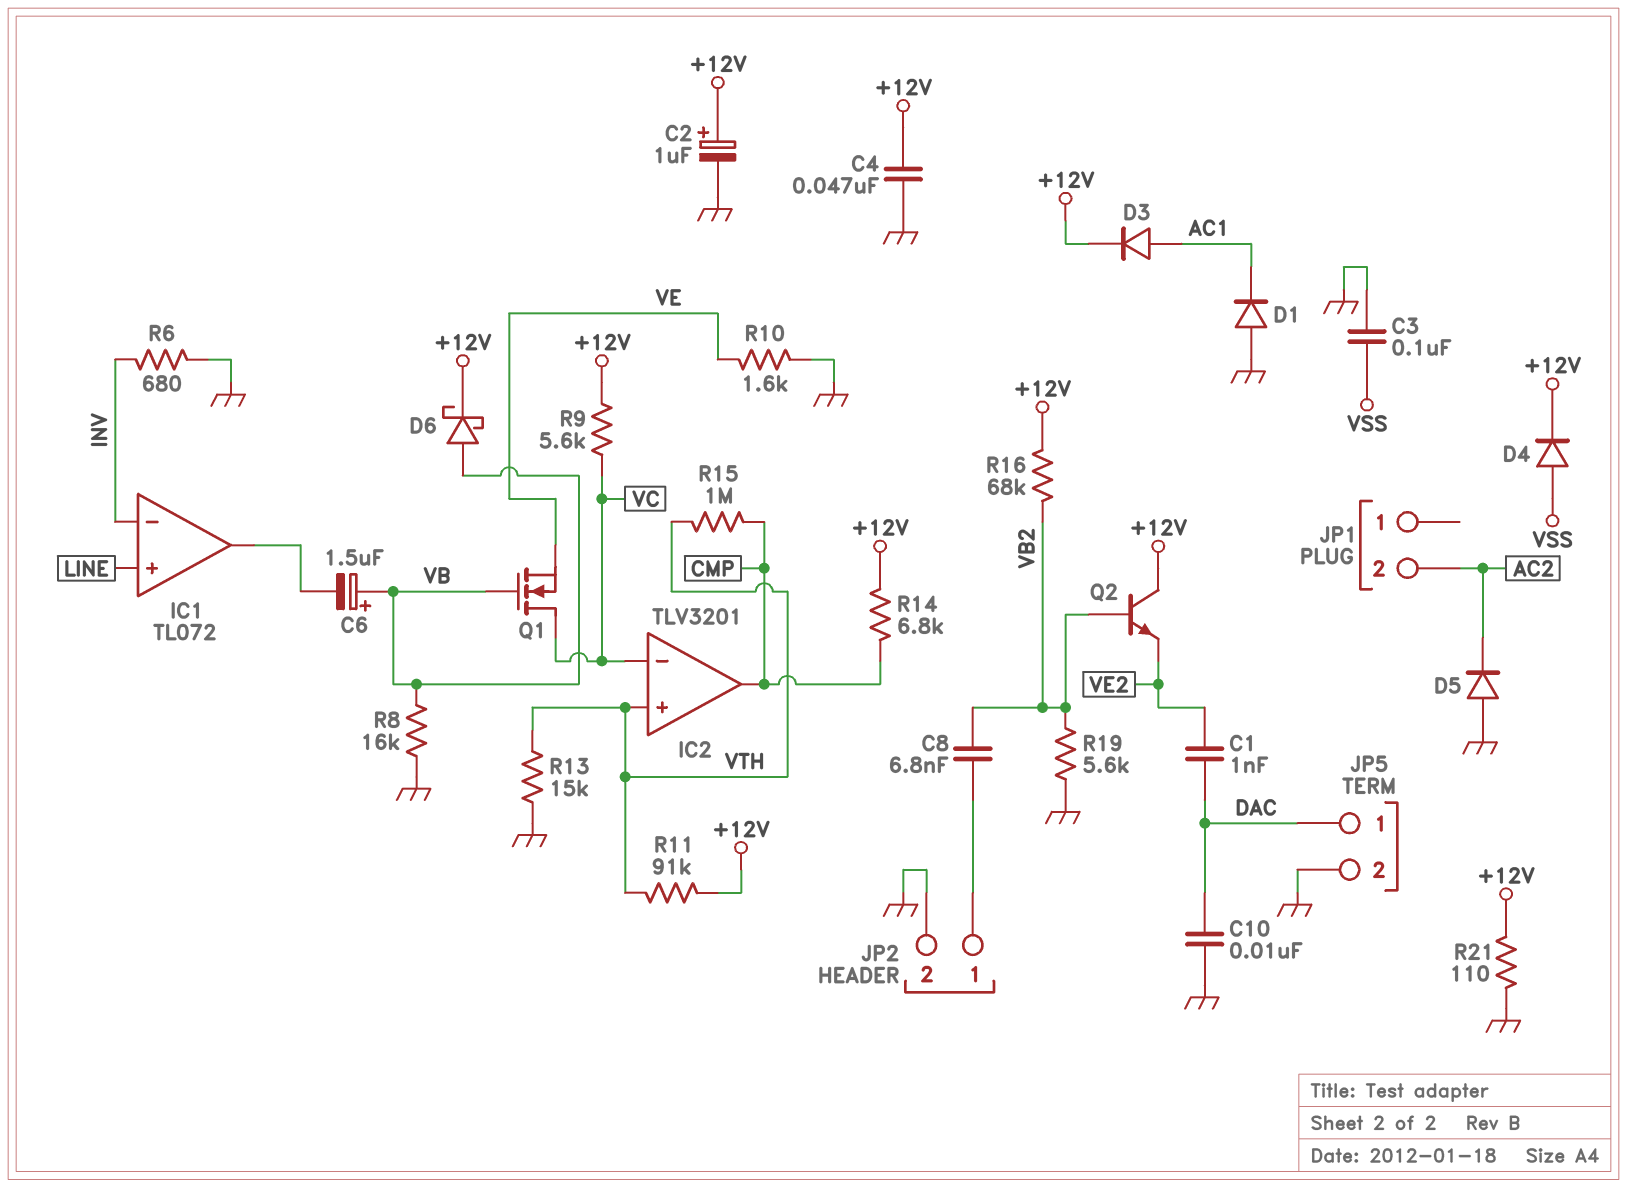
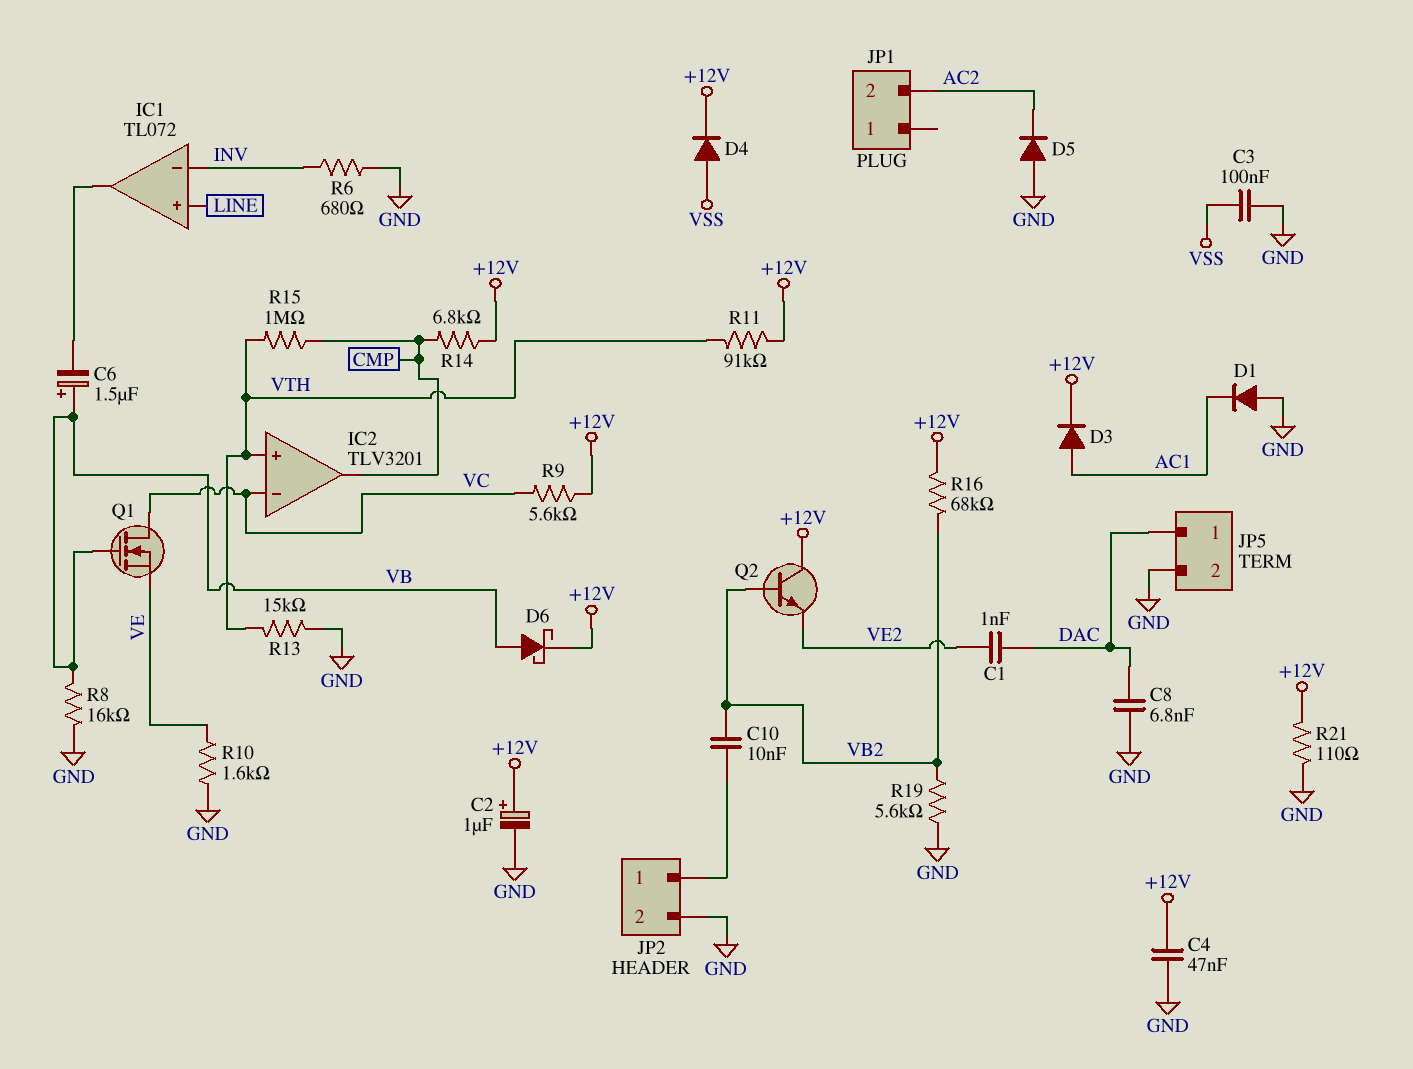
C8: 6.8nF (JP2/1, VB2) -> 6.8nF (DAC, GND)
C10: 10nF (DAC, GND) -> 10nF (JP2/1, VB2)

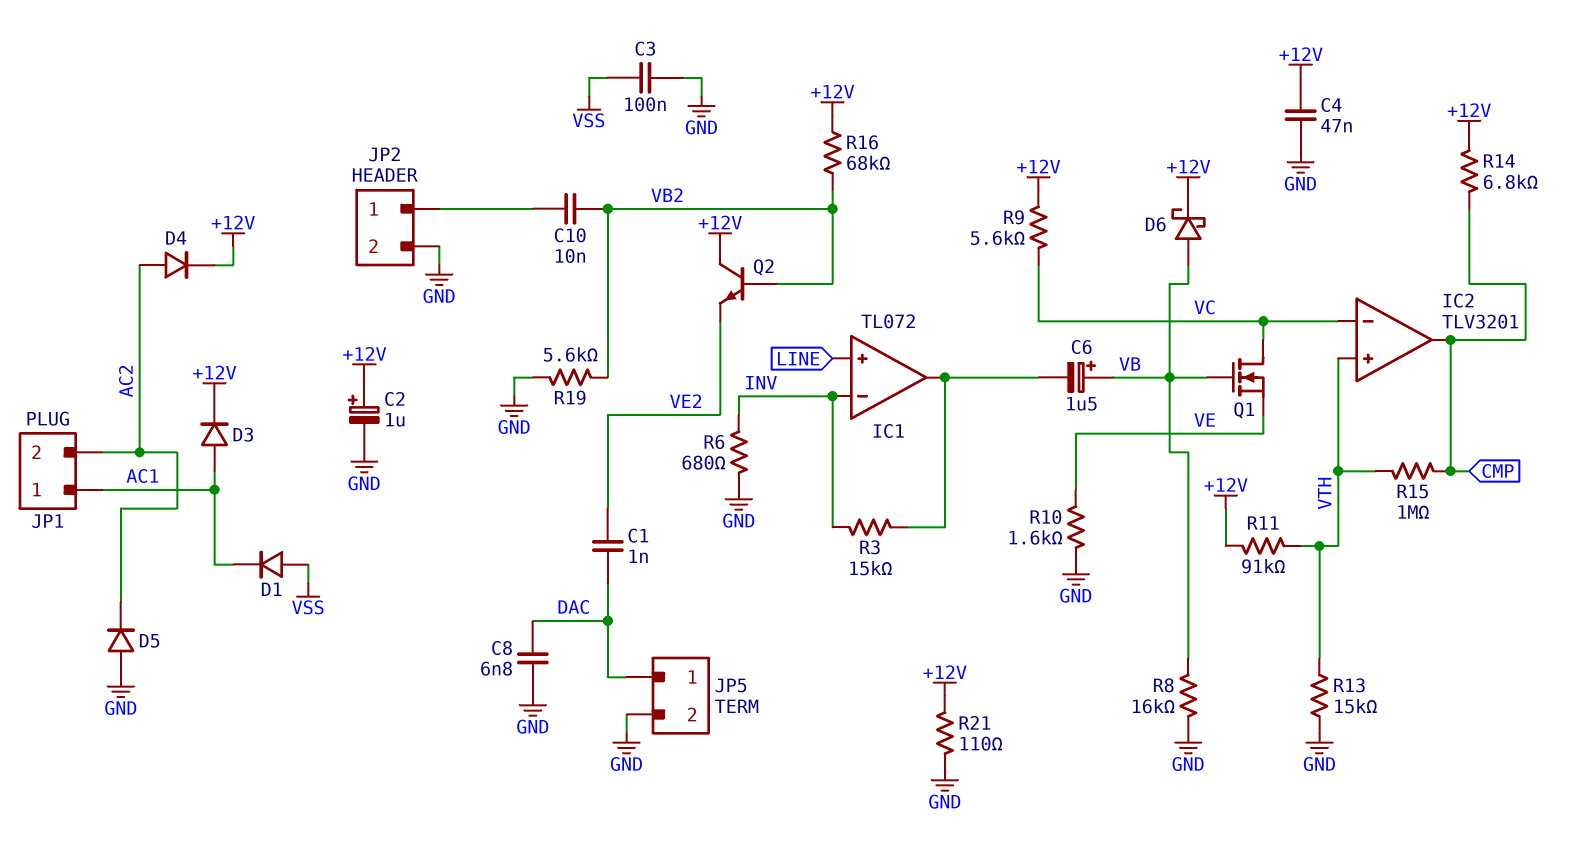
D1: diode (A GND, K AC1) -> diode (A VSS, K AC1)
D4: diode (A VSS, K +12V) -> diode (A AC2, K +12V)
JP1 pin 1: none -> AC1
R3: none -> 15k (IC1/out, INV)

